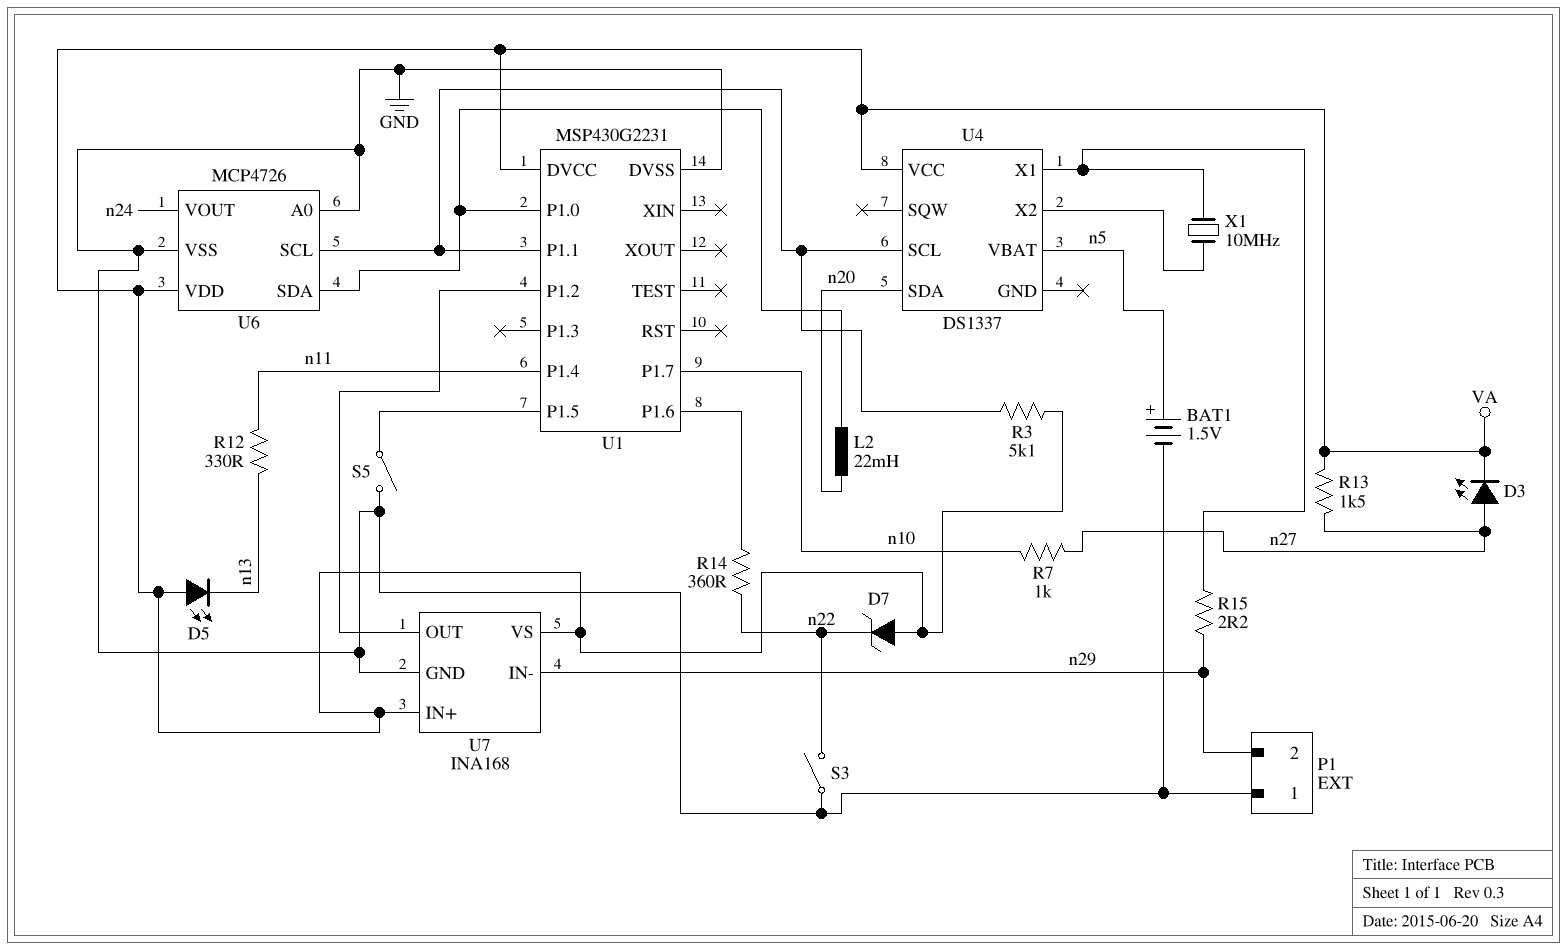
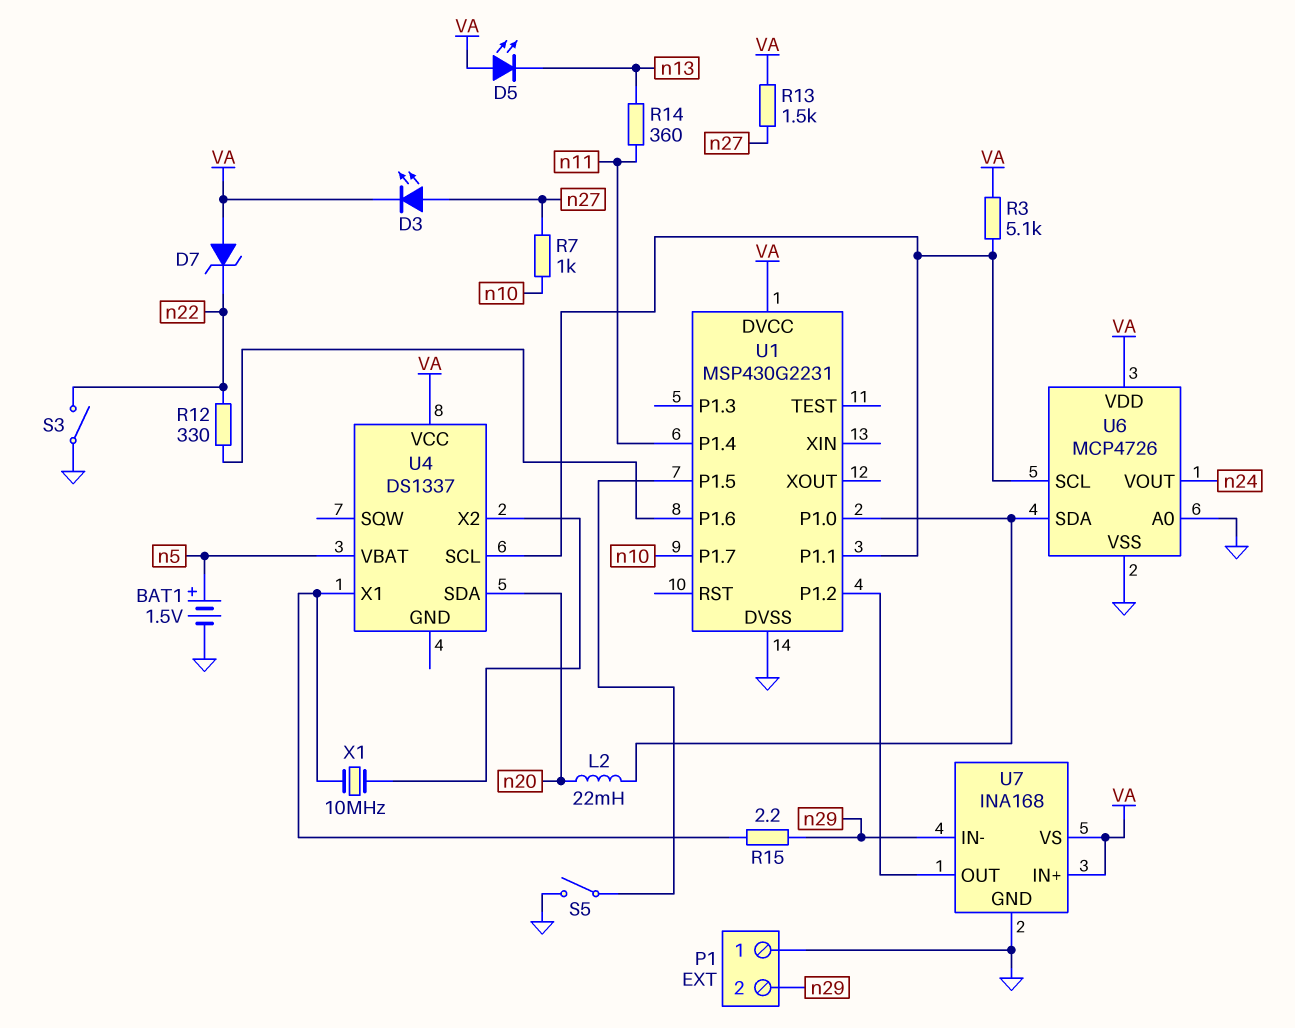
R12: 330 (n11, n13) -> 330 (U1/P1.6, n22)
R14: 360 (U1/P1.6, n22) -> 360 (n11, n13)

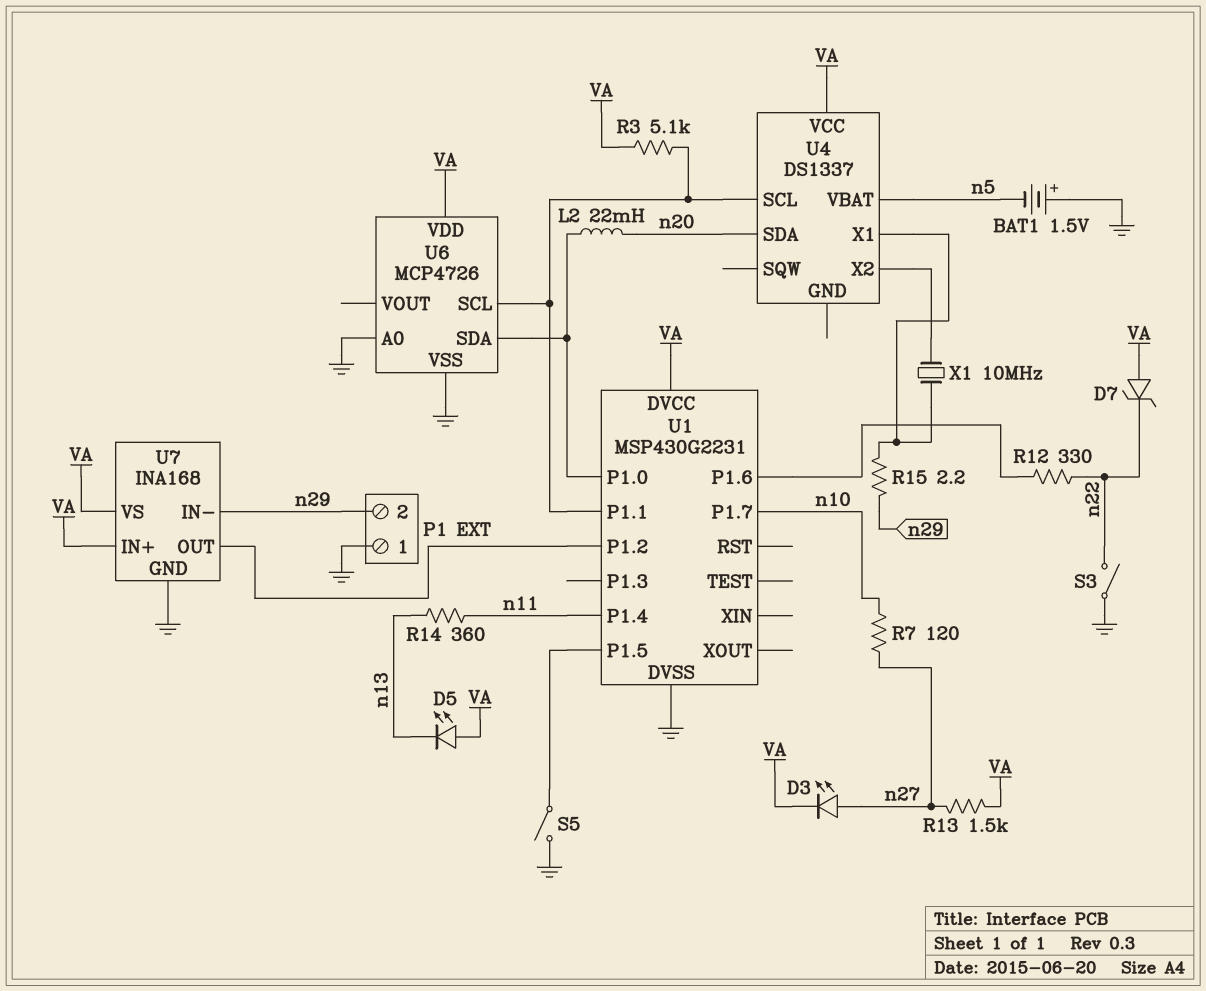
BAT1: 1.5V (plus n5, minus GND) -> 1.5V (plus GND, minus n5)
R7: 1k (n10, n27) -> 120 (n10, n27)
U6 pin VOUT: n24 -> none

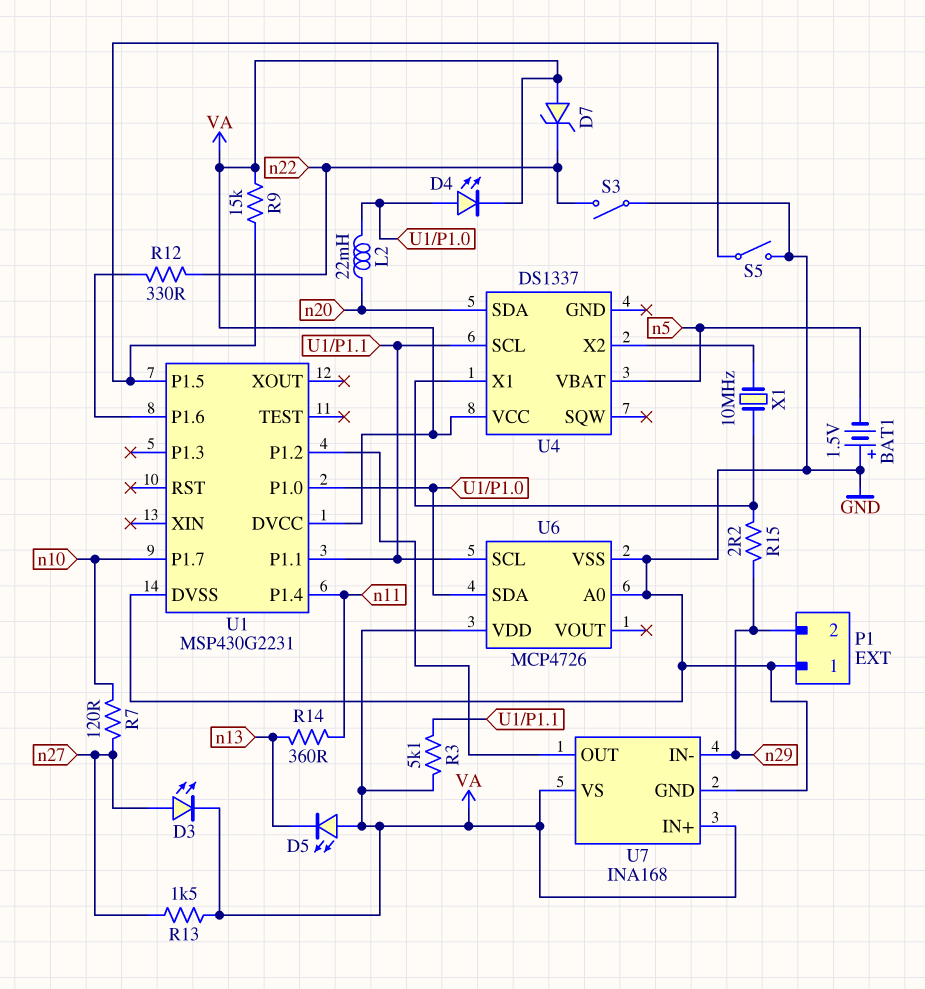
D4: none -> LED (A U1/P1.0, K VA)
R9: none -> 15k (U1/P1.5, VA)

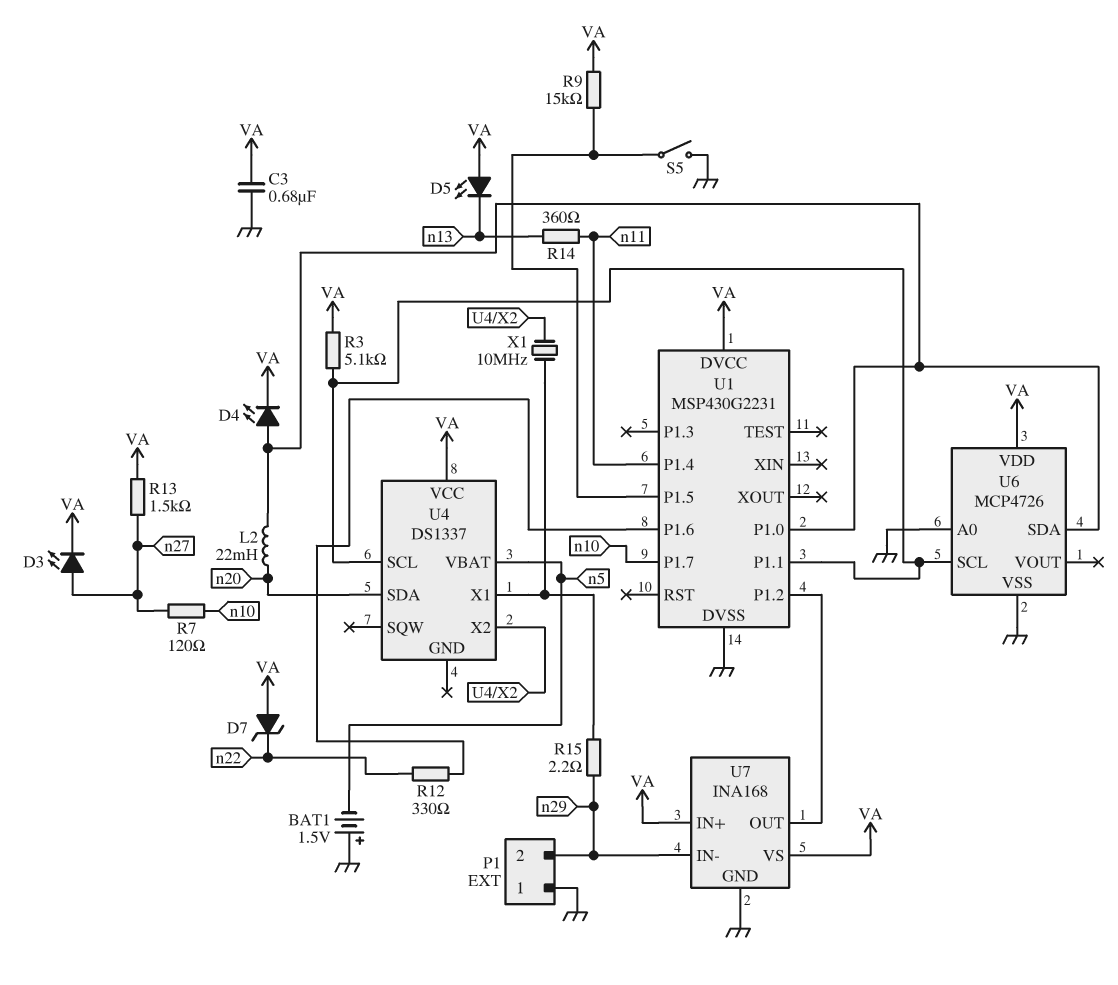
C3: none -> 680nF (GND, VA)
S3: switch (GND, n22) -> none

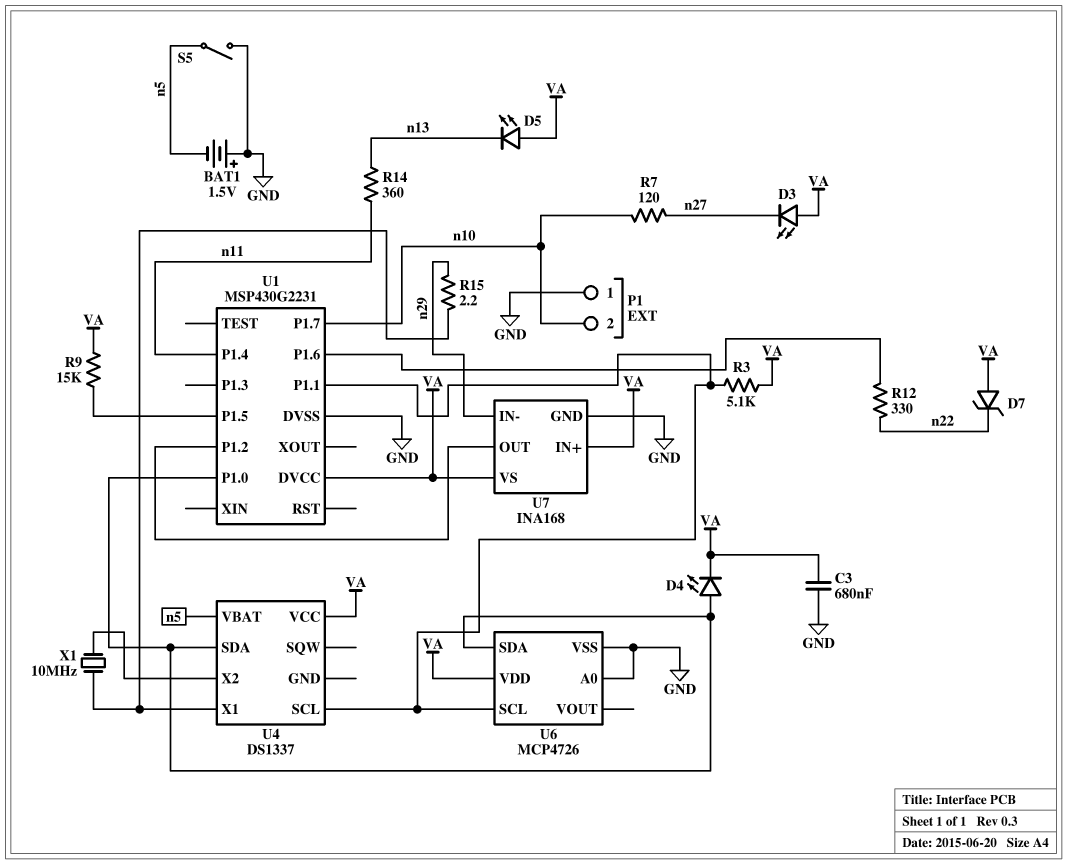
D3: LED (A n27, K VA) -> LED (A VA, K n27)
L2: 22mH (U1/P1.0, n20) -> none
P1 pin 2: n29 -> n10
R13: 1.5k (VA, n27) -> none
S5: switch (GND, U1/P1.5) -> switch (GND, n5)
U4 pin SDA: n20 -> U1/P1.0

